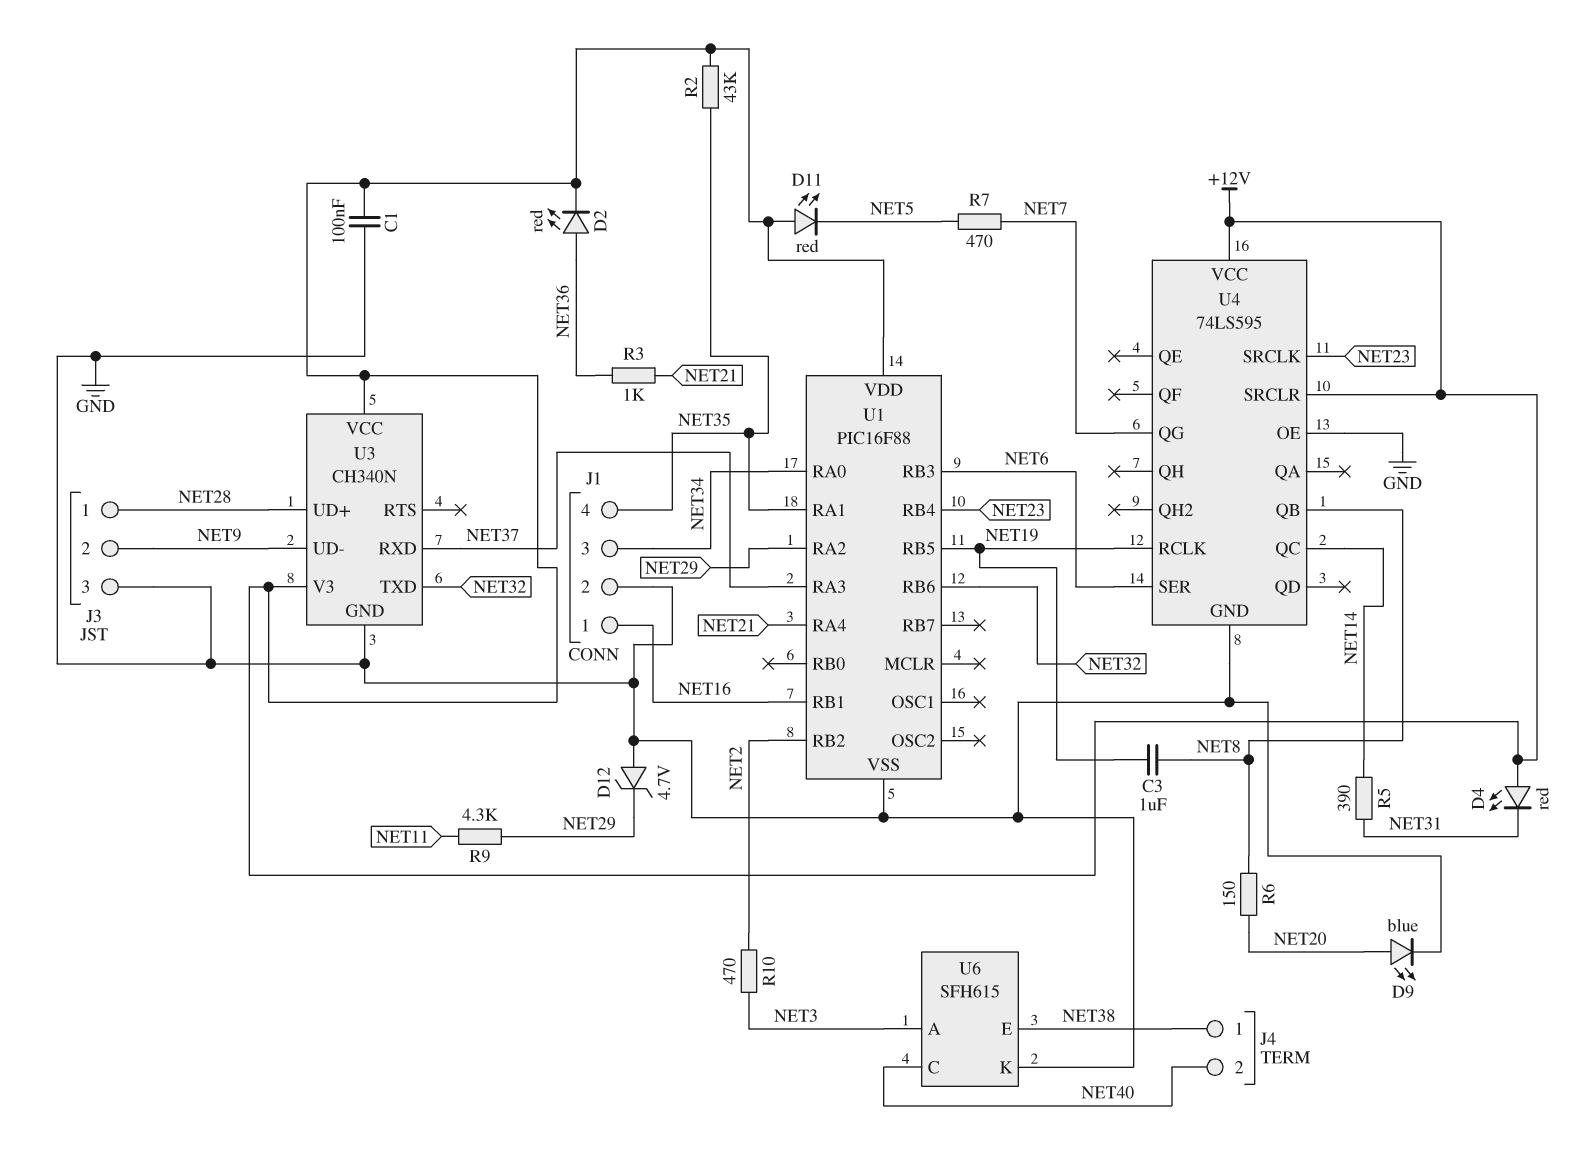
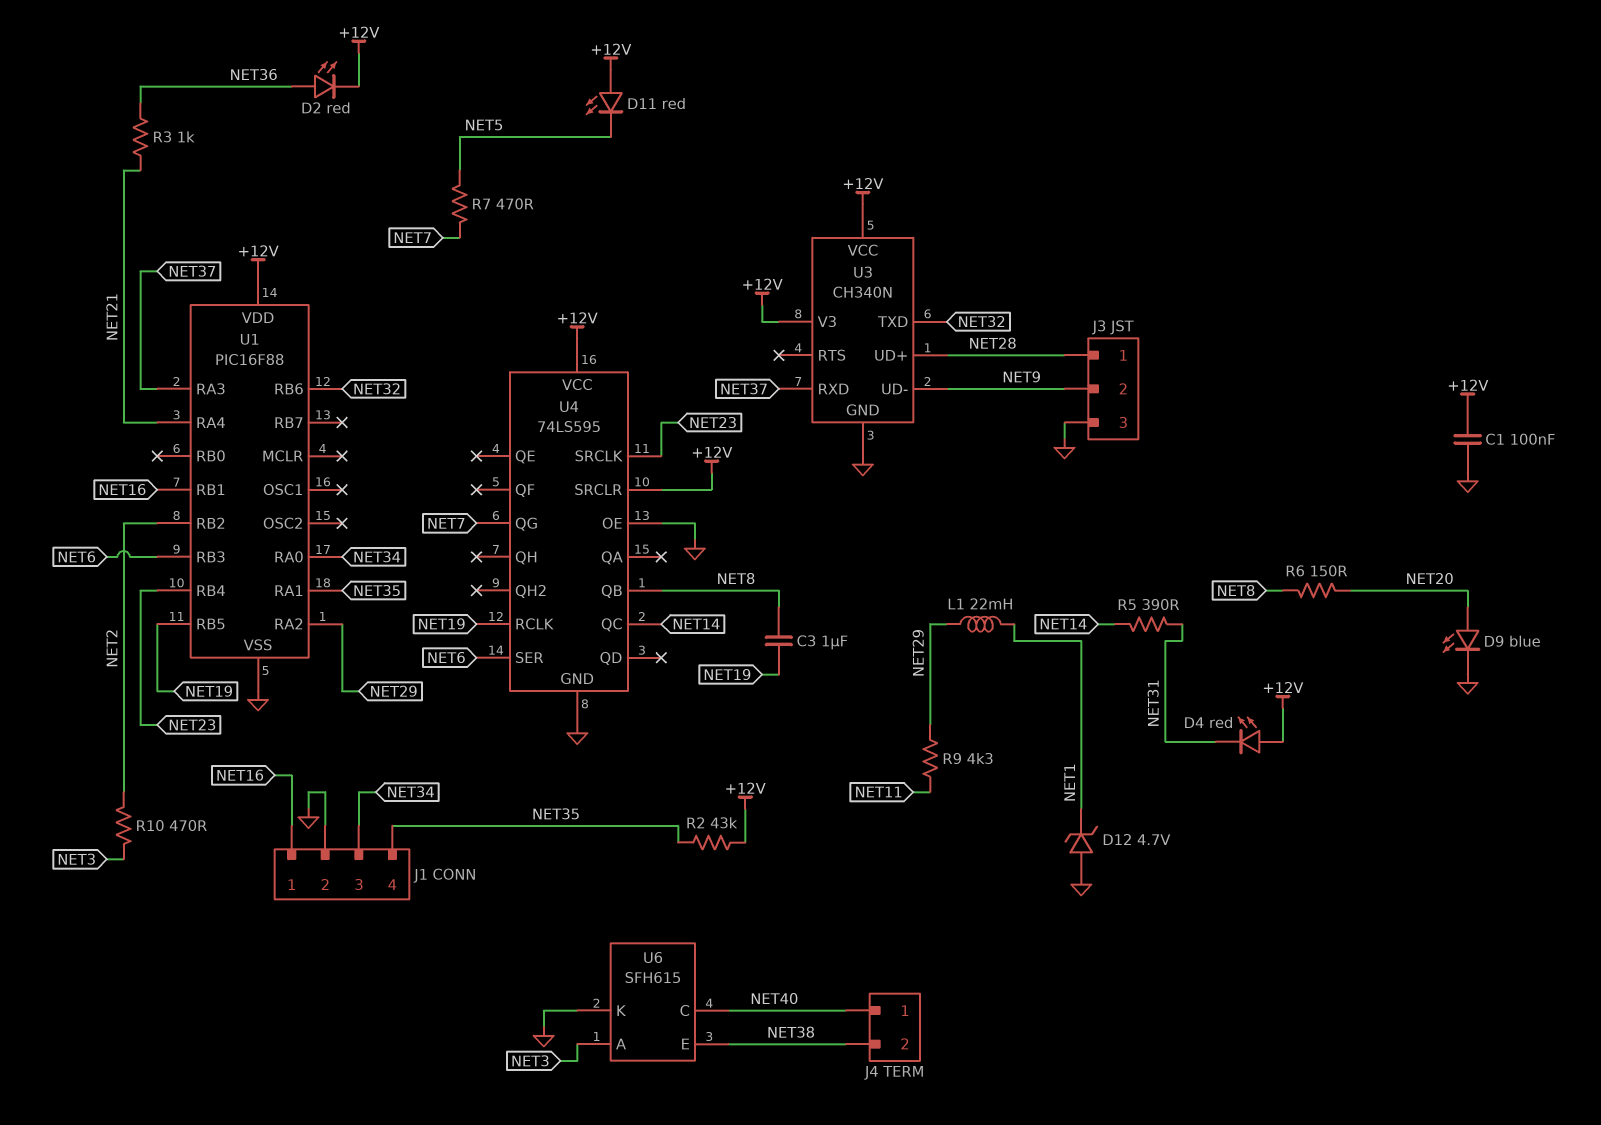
D12: zener 4.7V (A GND, K NET29) -> zener 4.7V (A GND, K NET1)
J4 pin 1: NET38 -> NET40
J4 pin 2: NET40 -> NET38
L1: none -> 22mH (NET1, NET29)

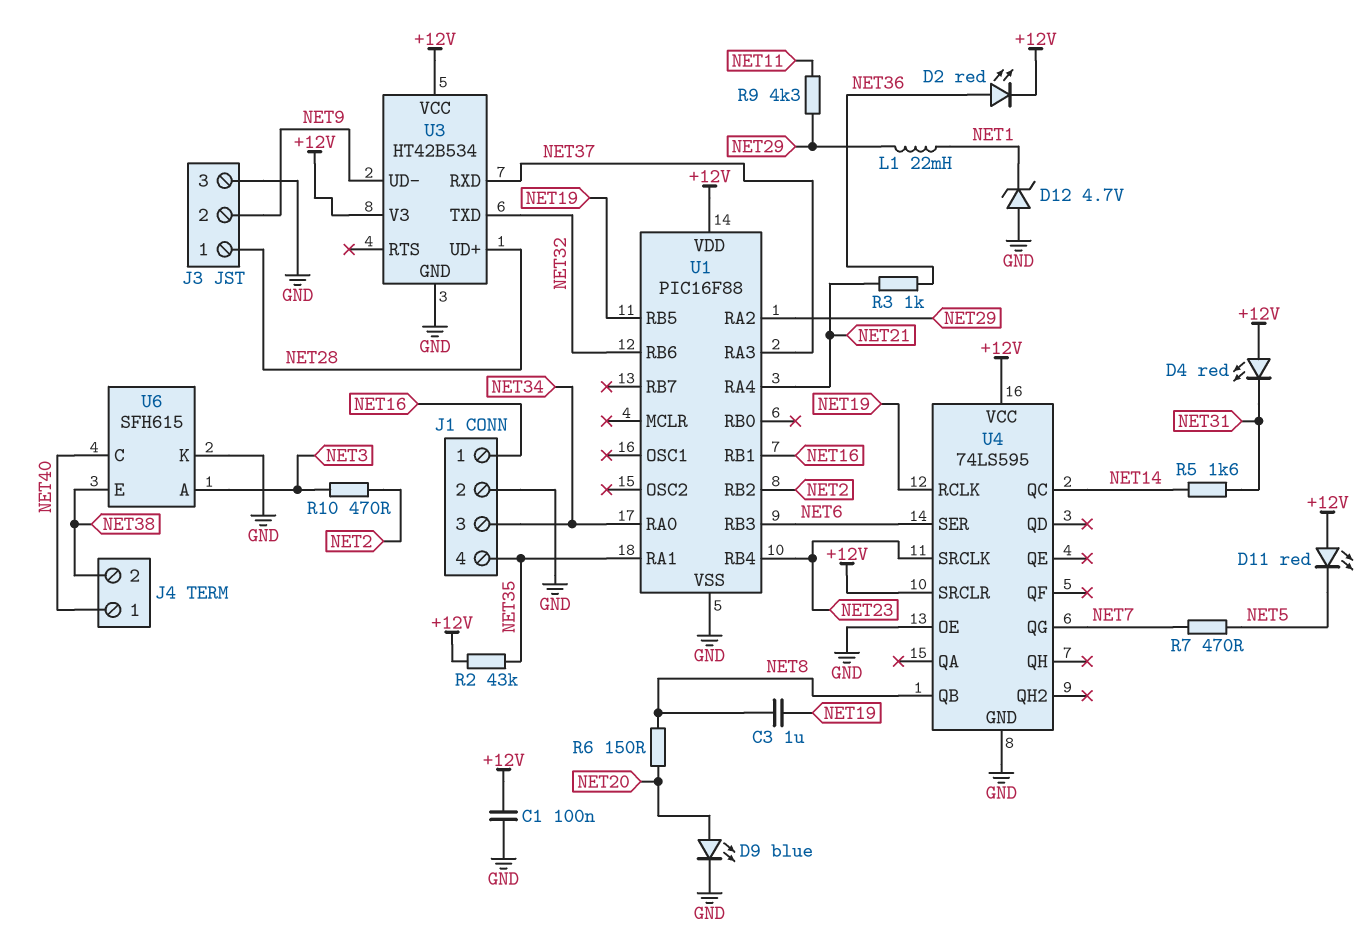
R5: 390 (NET14, NET31) -> 1.6k (NET14, NET31)
U3: CH340N -> HT42B534

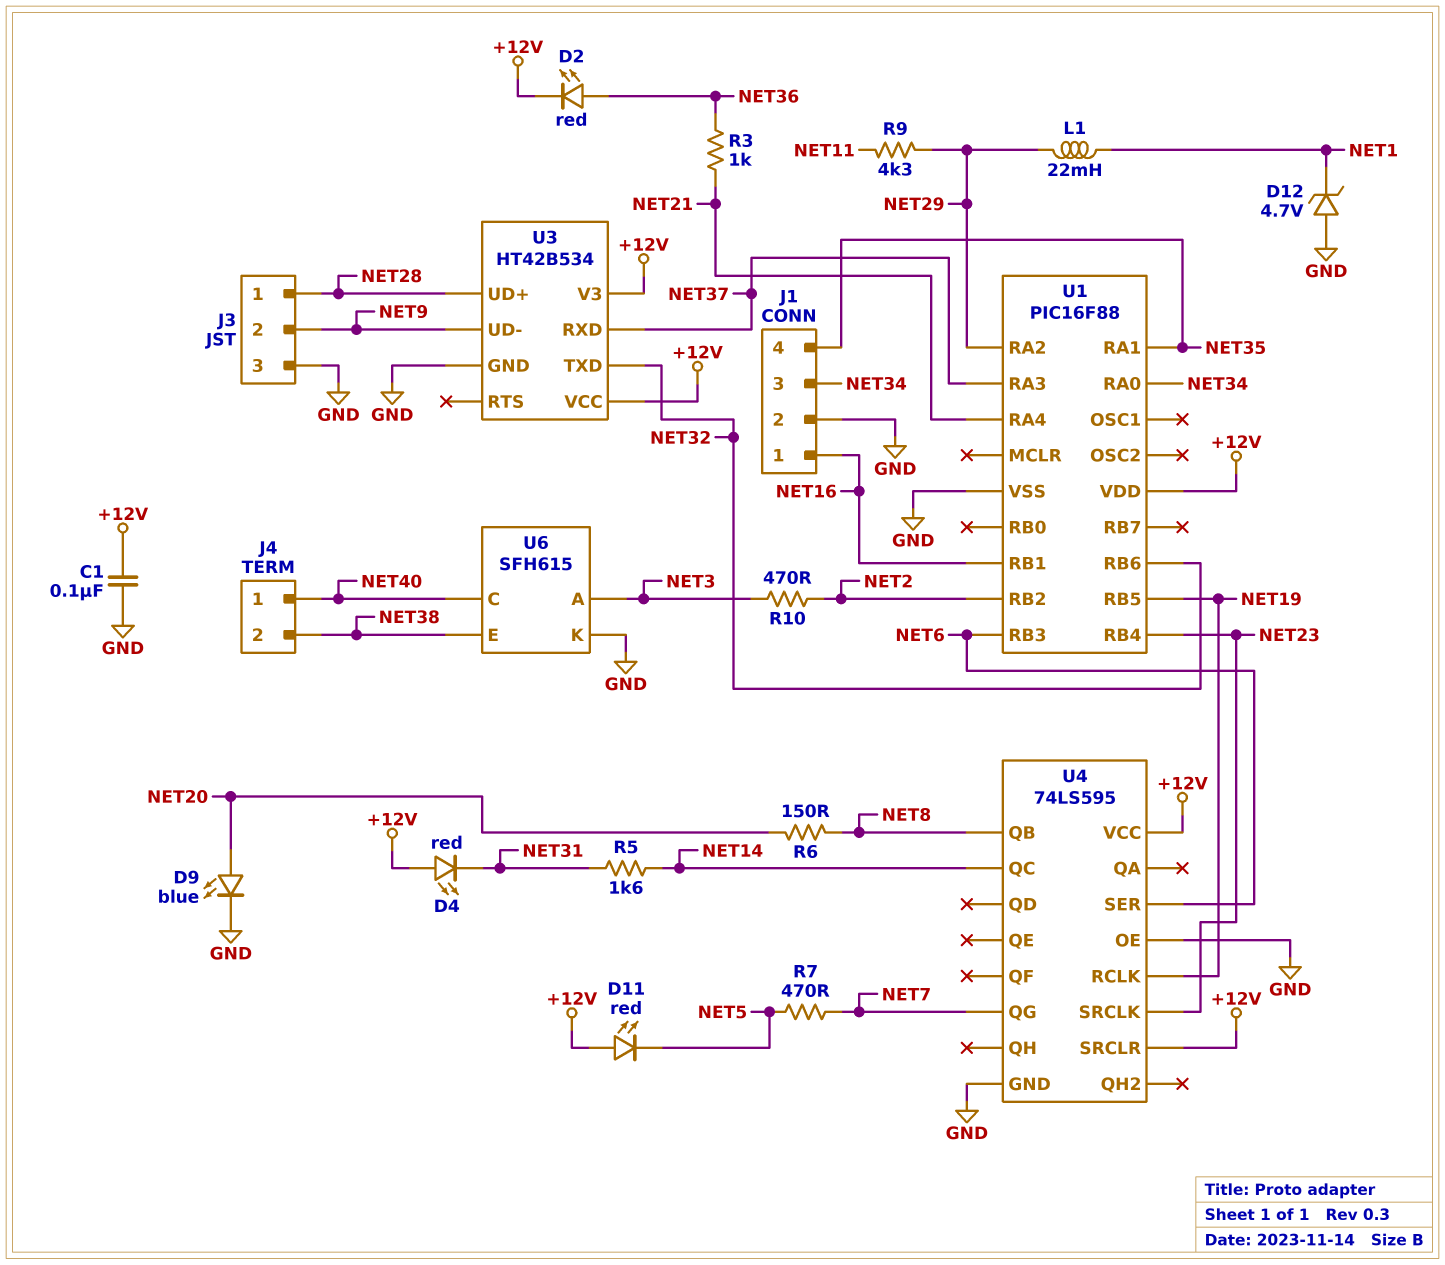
C3: 1uF (NET8, NET19) -> none
R2: 43k (+12V, NET35) -> none

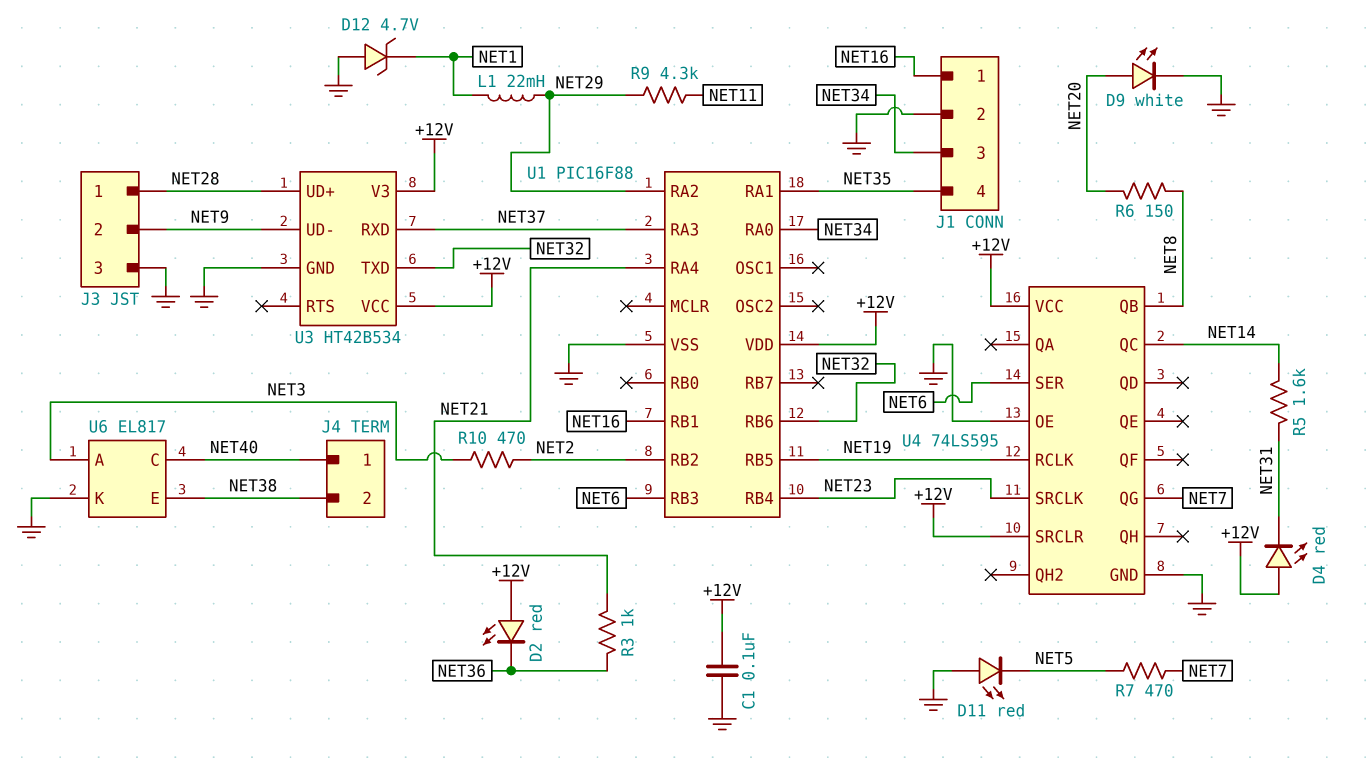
D2: LED red (A NET36, K +12V) -> LED red (A +12V, K NET36)
D9: LED blue (A NET20, K GND) -> LED white (A NET20, K GND)
D11: LED red (A +12V, K NET5) -> LED red (A GND, K NET5)
U6: SFH615 -> EL817

